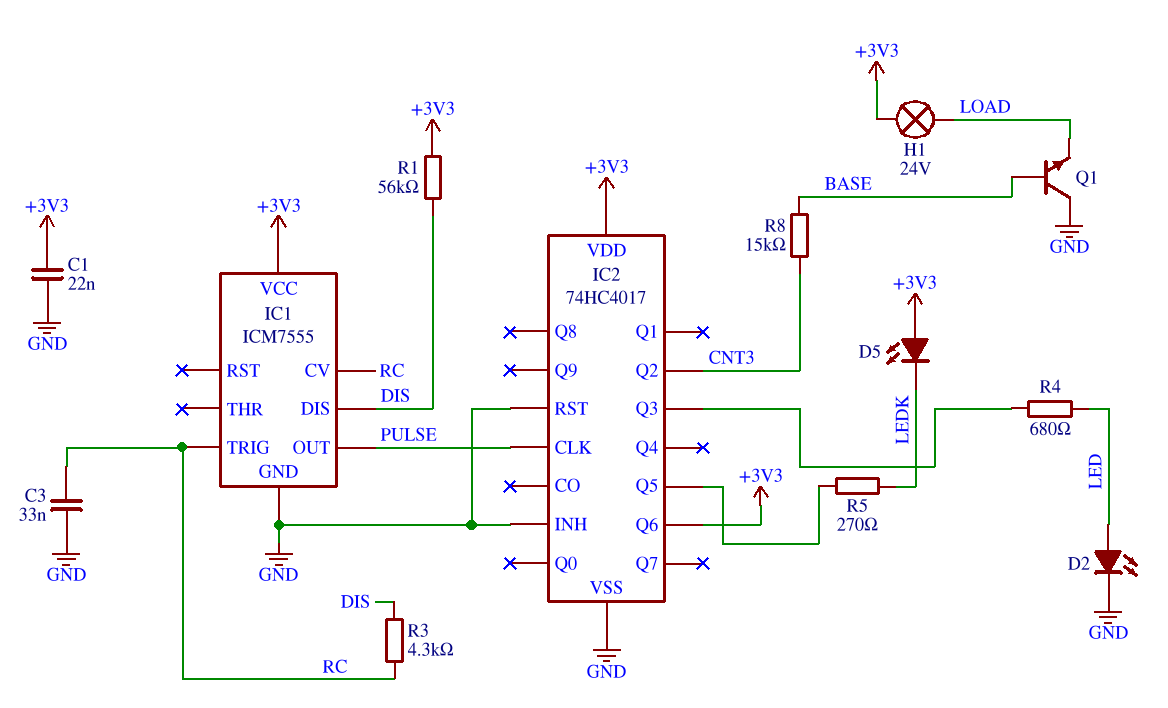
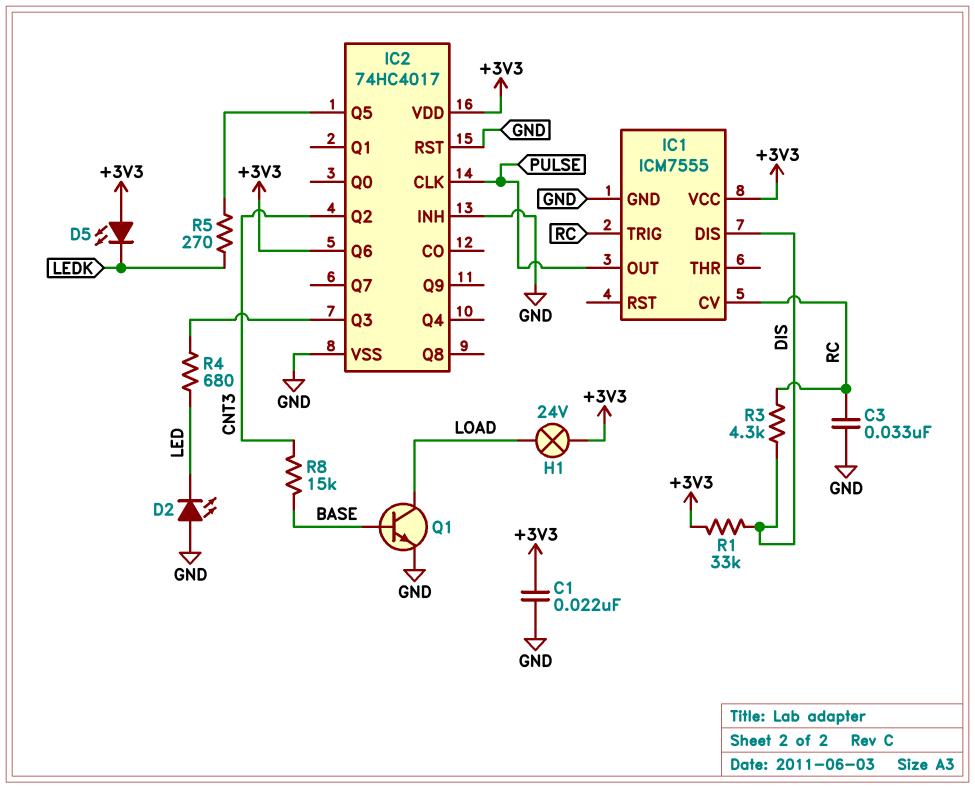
D2: LED (A LED, K GND) -> LED (A GND, K LED)
Q1: NPN (B BASE, C GND, E LOAD) -> NPN (B BASE, C LOAD, E GND)
R1: 56k (+3V3, DIS) -> 33k (+3V3, DIS)

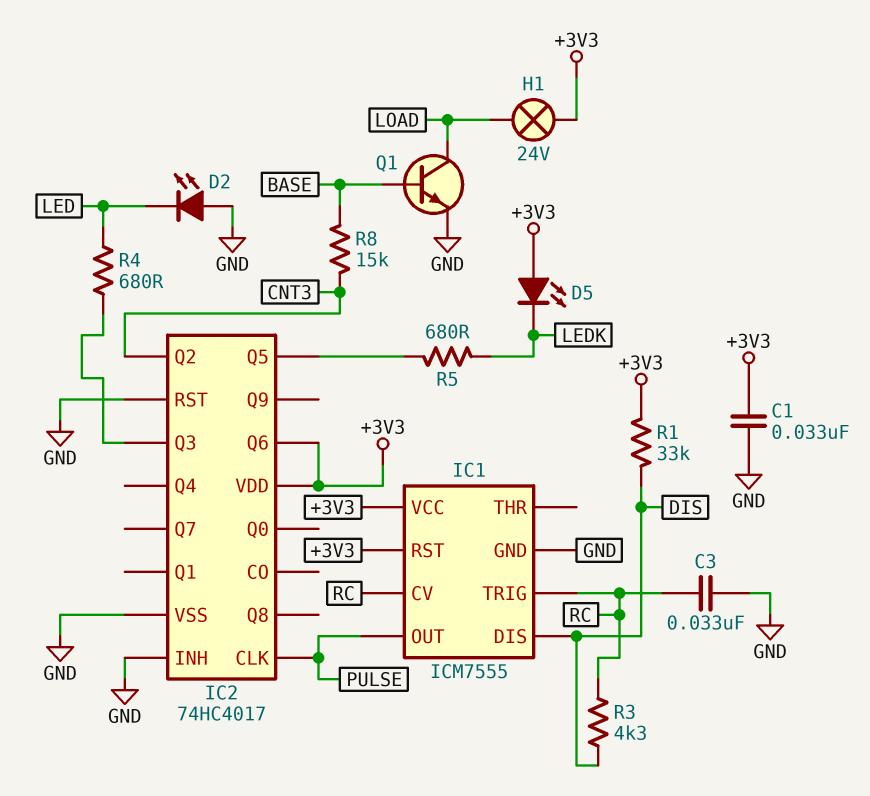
C1: 22nF (+3V3, GND) -> 33nF (+3V3, GND)
IC1 pin RST: none -> +3V3
R5: 270 (IC2/Q5, LEDK) -> 680 (IC2/Q5, LEDK)

